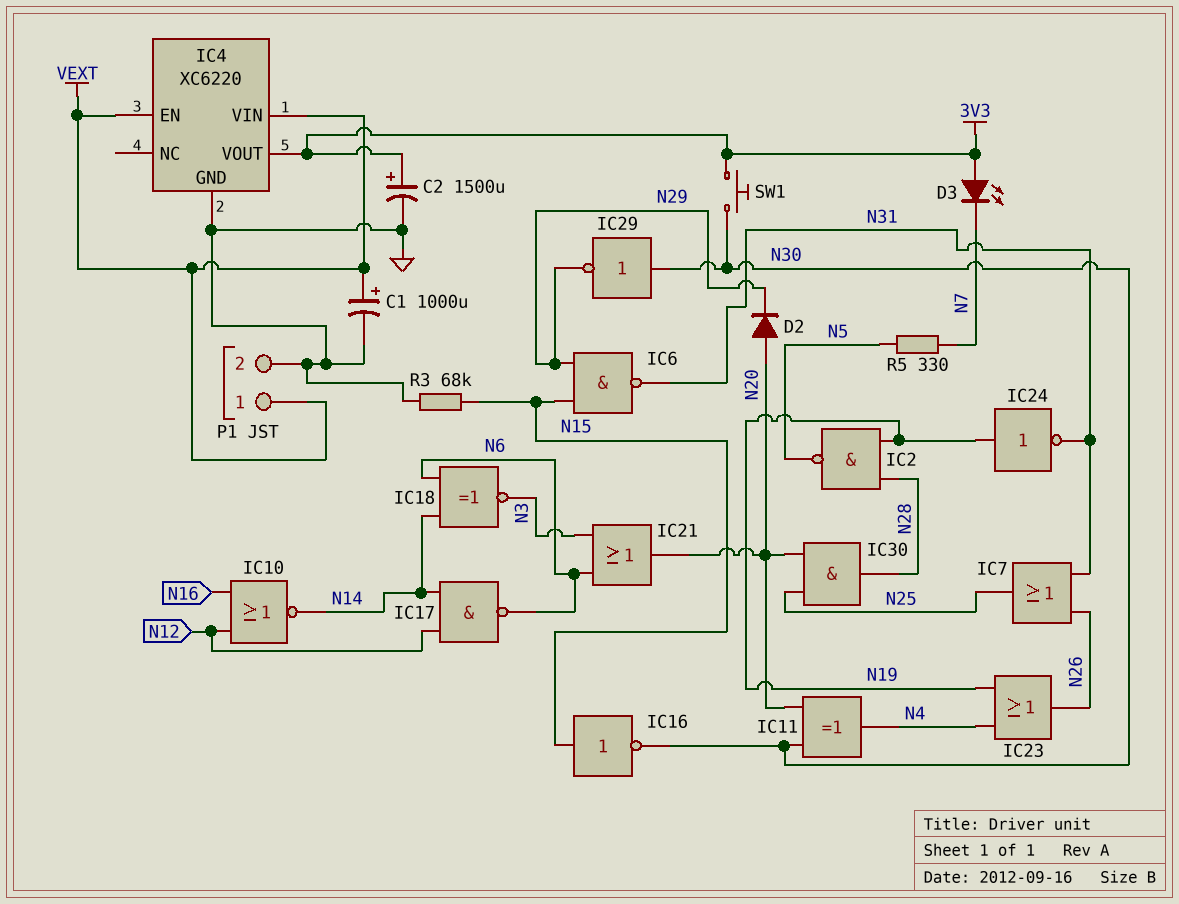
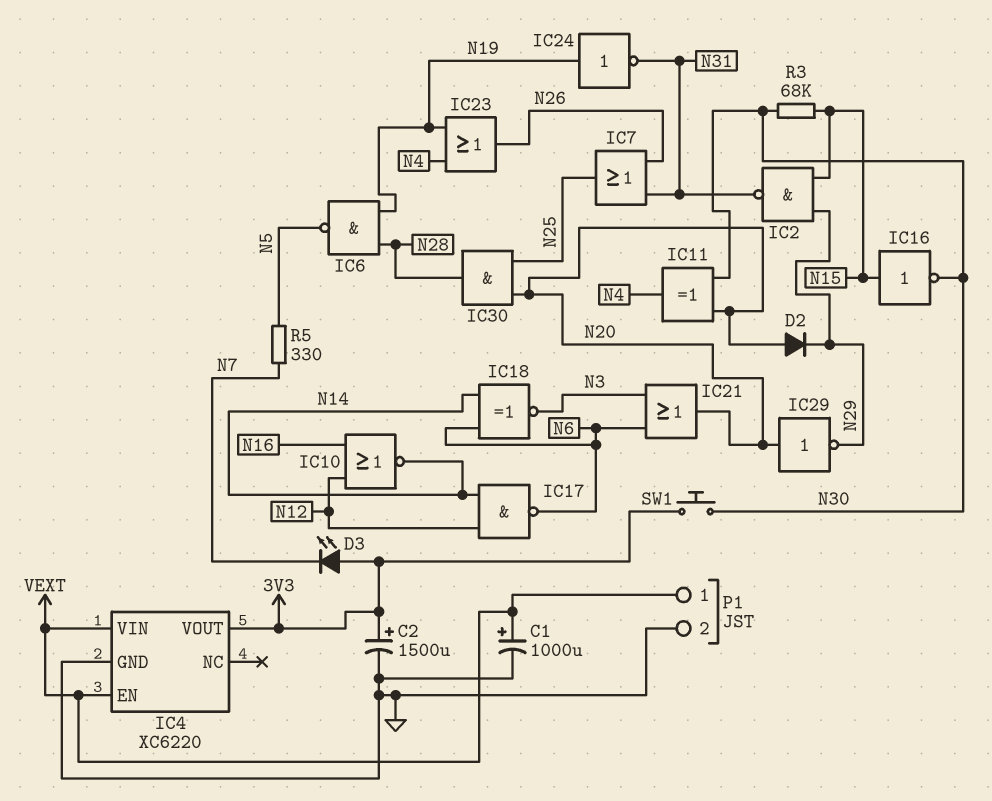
IC2: NAND (in N19, in N28, out N5) -> NAND (in N15, in N29, out N31)
IC6: NAND (in N15, in N29, out N31) -> NAND (in N19, in N28, out N5)
IC29: NOT (in N30, out N29) -> NOT (in N20, out N29)
R3: 68k (GND, N15) -> 68k (N15, N30)

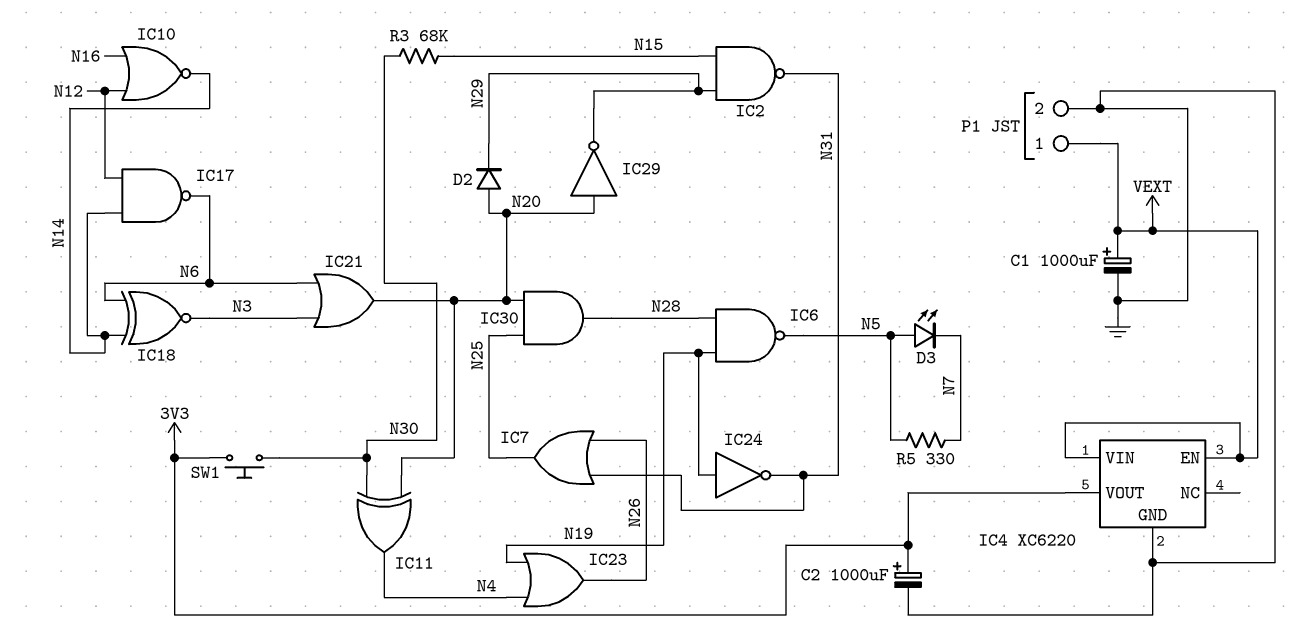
C2: 1500uF (plus 3V3, minus GND) -> 1000uF (plus 3V3, minus GND)
D3: LED (A 3V3, K N7) -> LED (A N5, K N7)
IC16: NOT (in N15, out N30) -> none

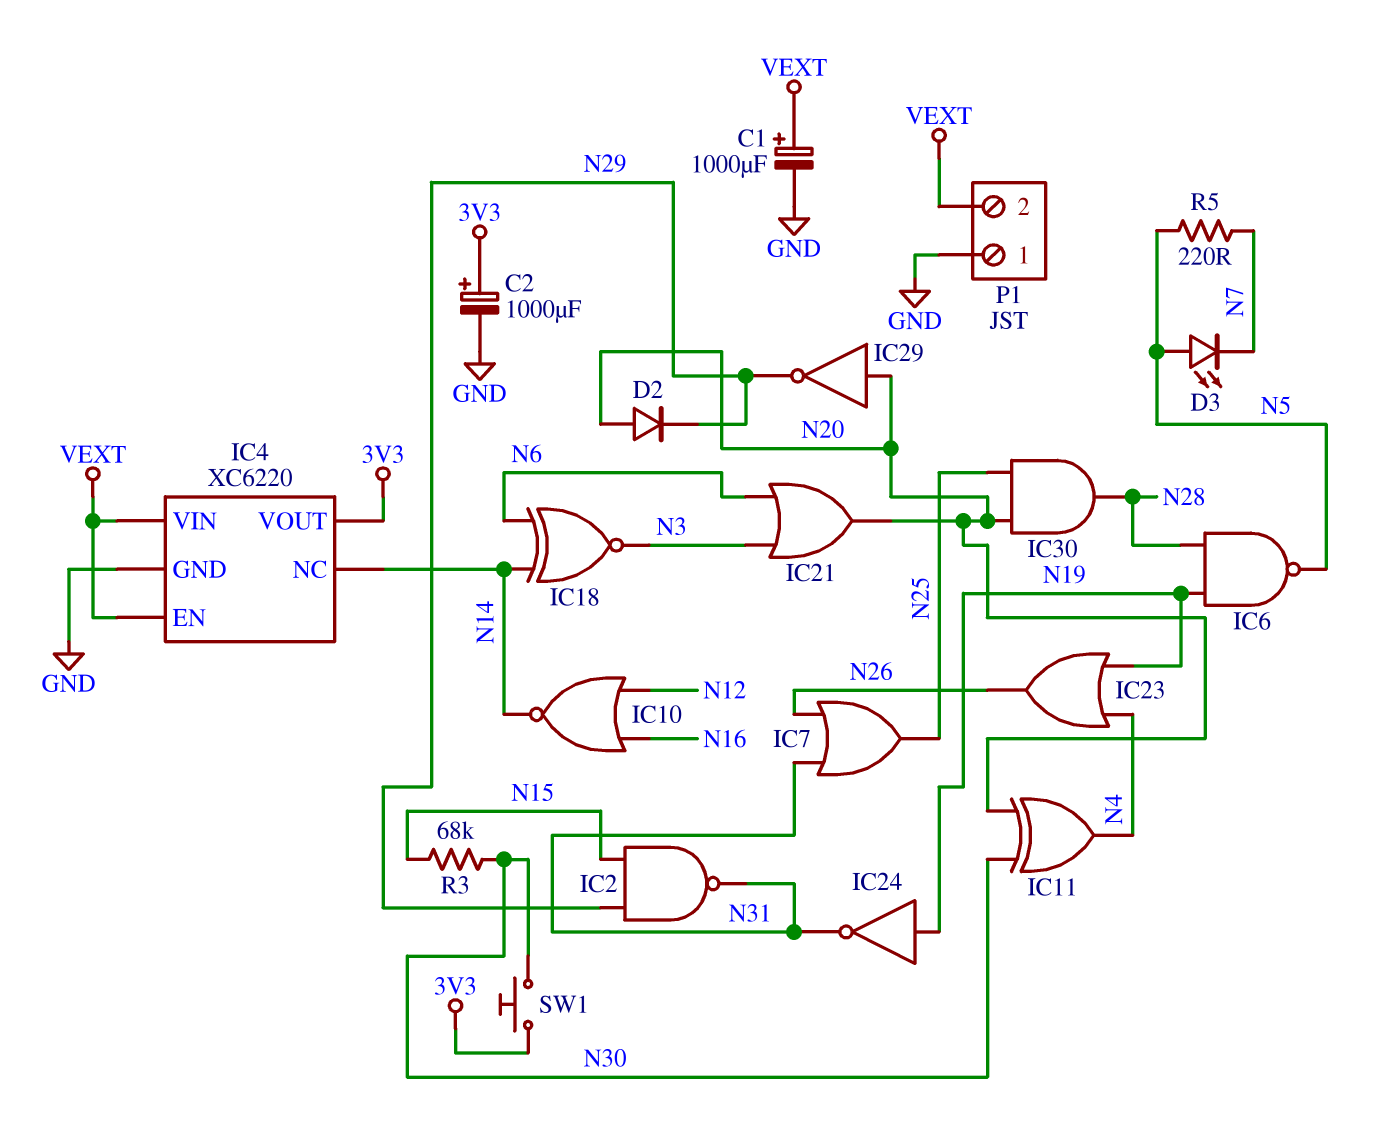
IC4 pin NC: none -> N14
IC17: NAND (in N12, in N14, out N6) -> none
P1 pin 1: VEXT -> GND
P1 pin 2: GND -> VEXT
R5: 330 (N5, N7) -> 220 (N5, N7)

